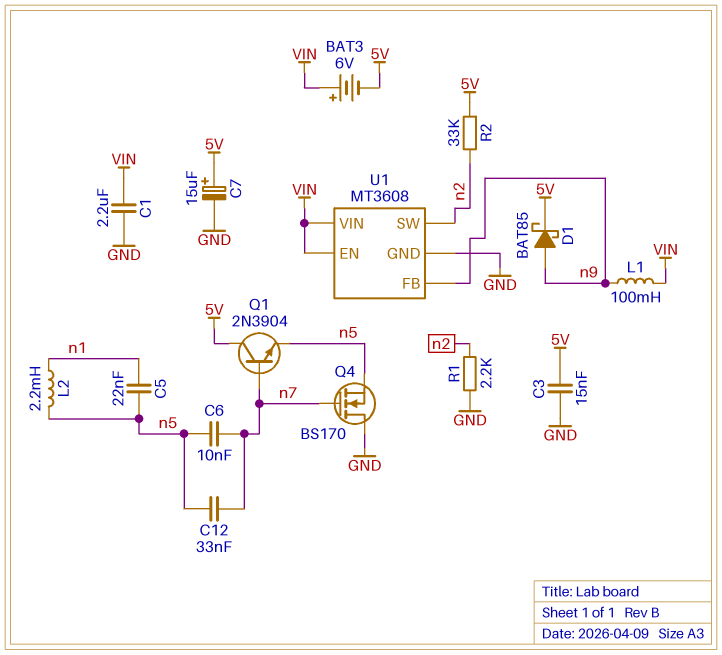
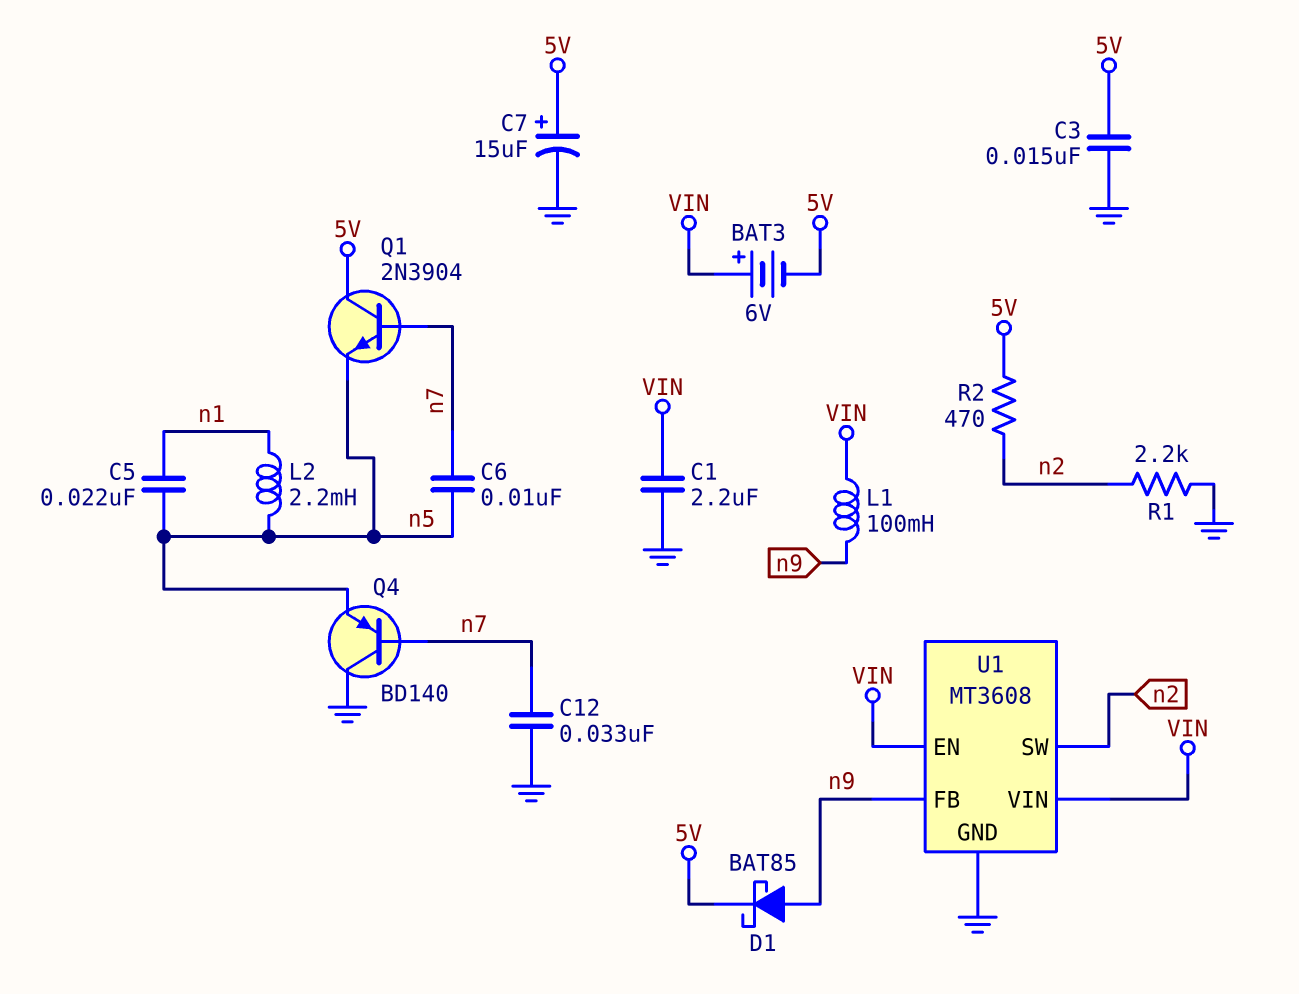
C12: 33nF (n5, n7) -> 33nF (GND, n7)
Q4: NMOS BS170 (G n7, D GND, S n5) -> PNP BD140 (B n7, C GND, E n5)
R2: 33k (5V, n2) -> 470 (5V, n2)

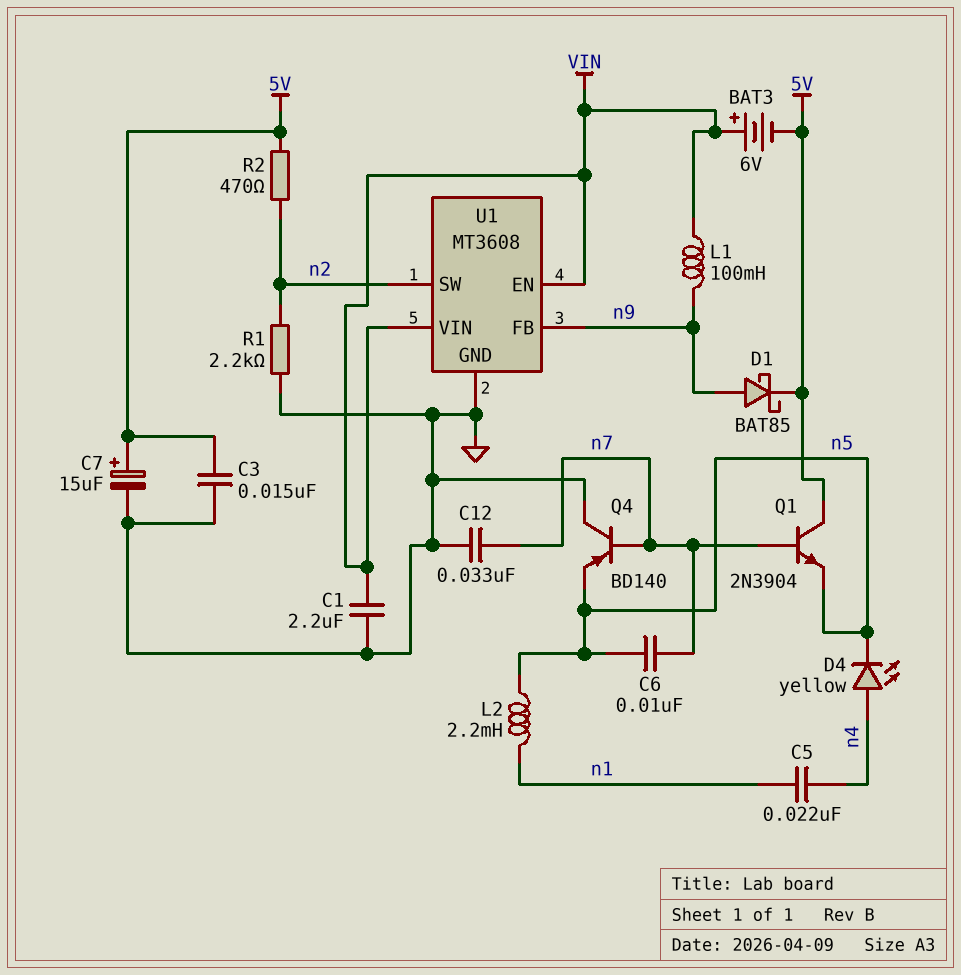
C5: 22nF (n1, n5) -> 22nF (n1, n4)
D4: none -> LED yellow (A n4, K n5)

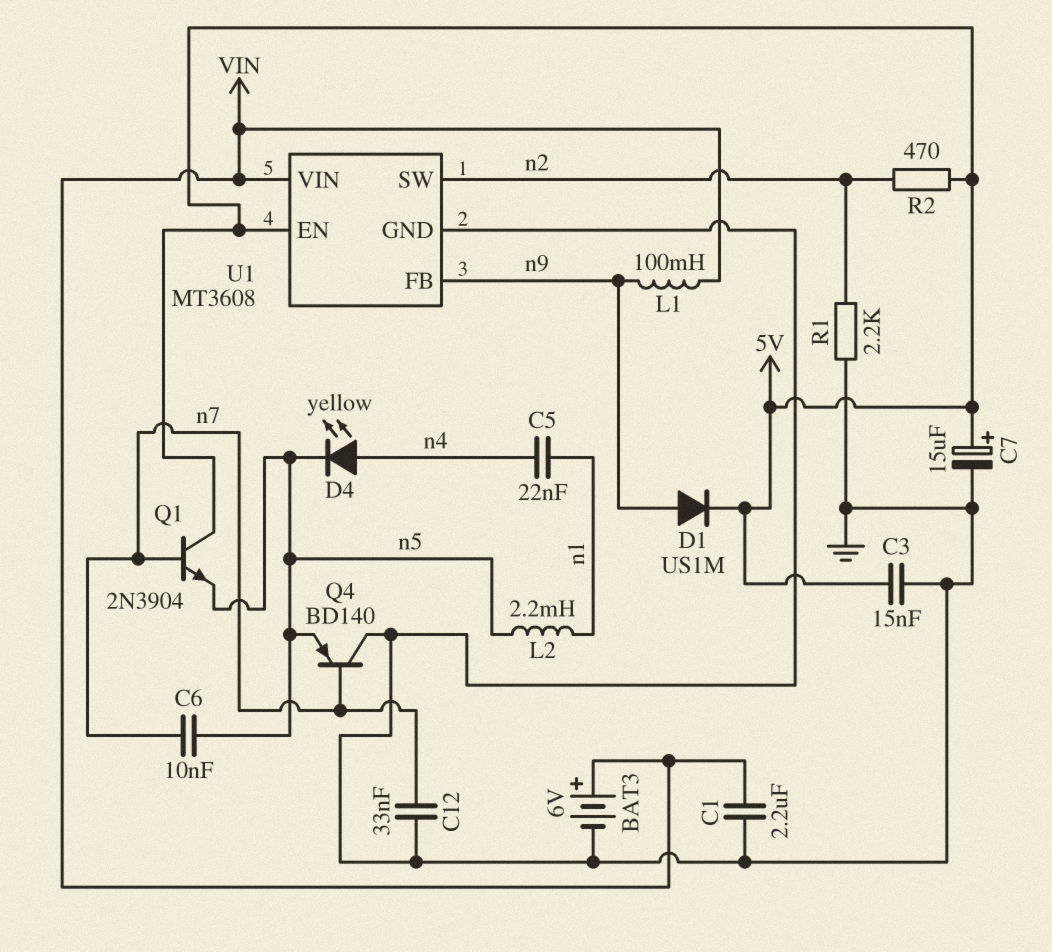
BAT3: 6V (plus VIN, minus 5V) -> 6V (plus VIN, minus GND)
D1: schottky BAT85 (A n9, K 5V) -> diode US1M (A n9, K 5V)
U1 pin EN: VIN -> 5V

